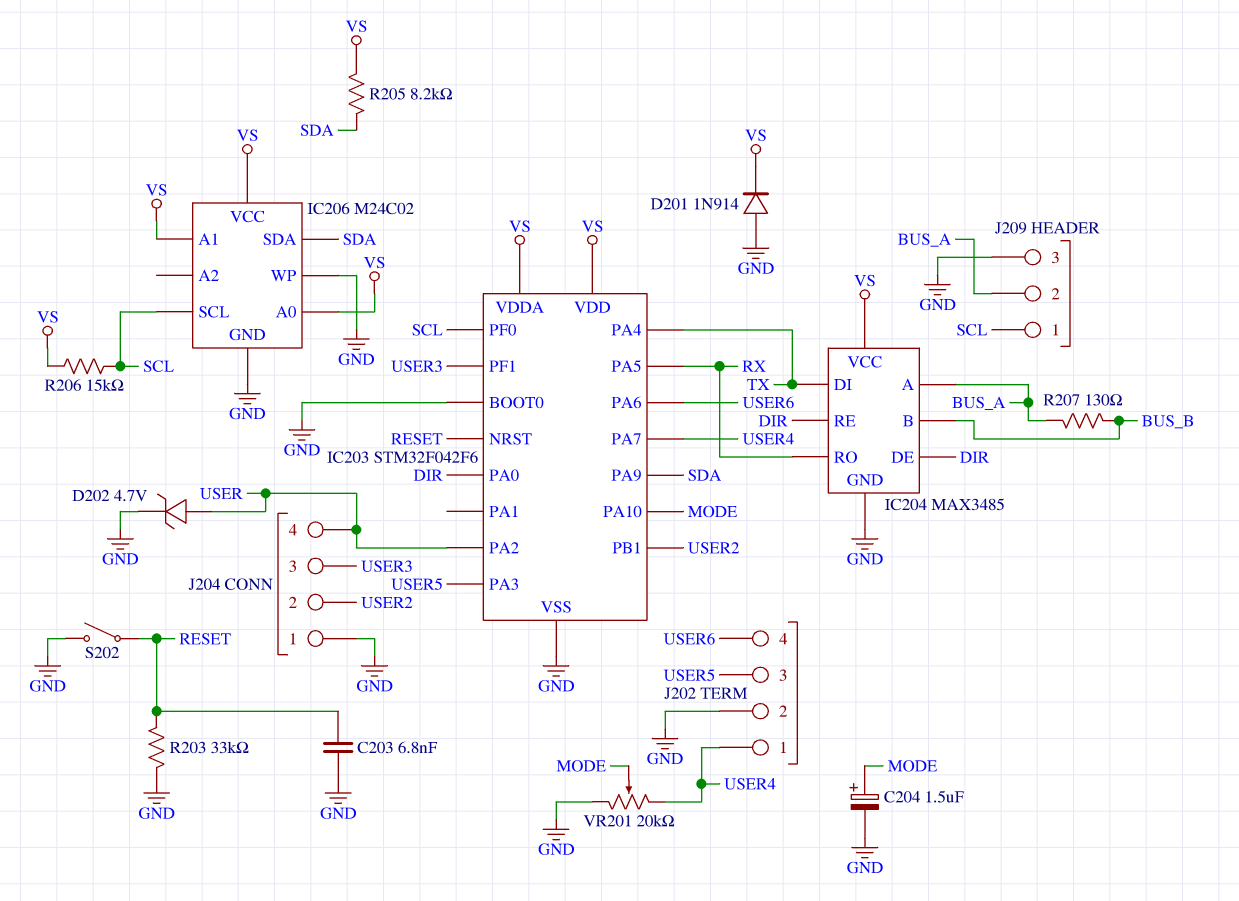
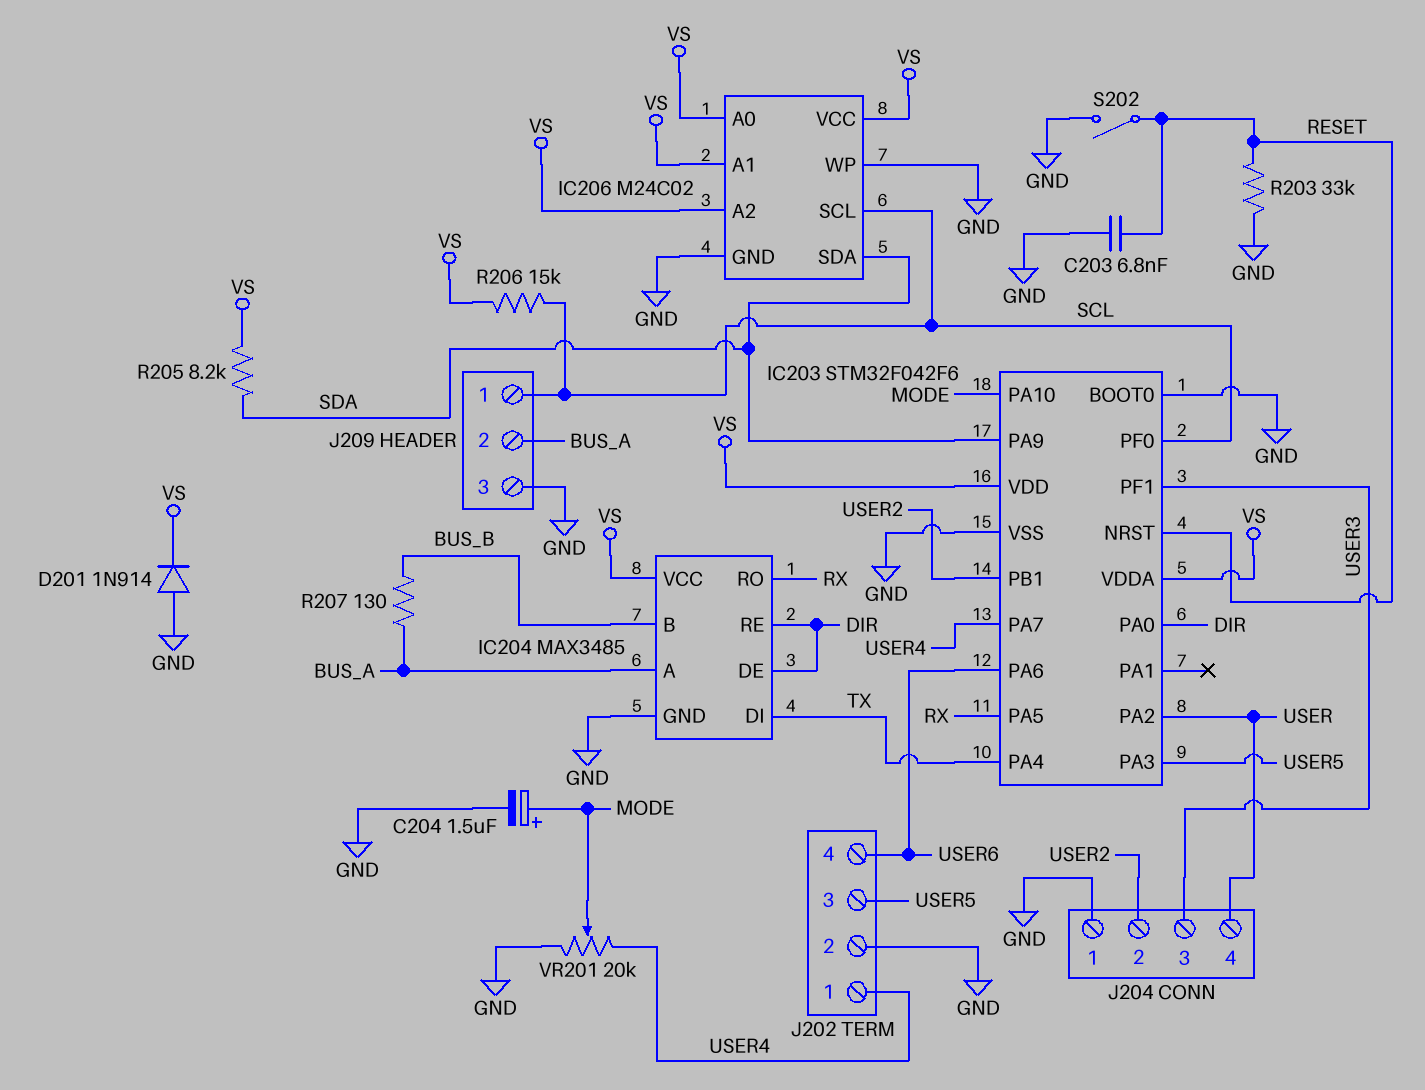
D202: zener 4.7V (A USER, K GND) -> none
IC206 pin A2: none -> VS

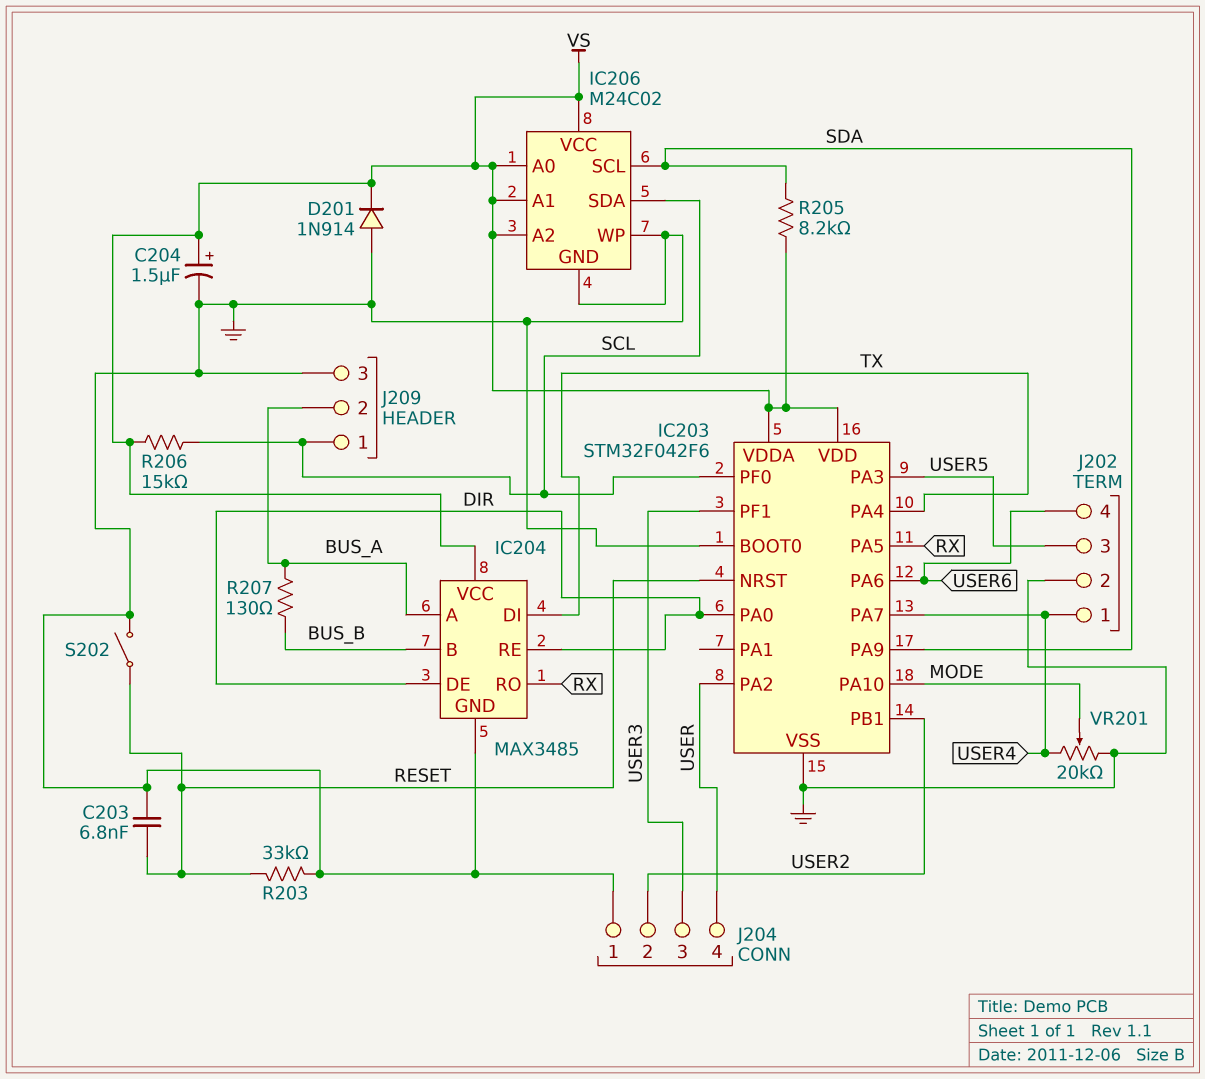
C204: 1.5uF (plus MODE, minus GND) -> 1.5uF (plus VS, minus GND)
IC206 pin SCL: SCL -> SDA
IC206 pin SDA: SDA -> SCL

